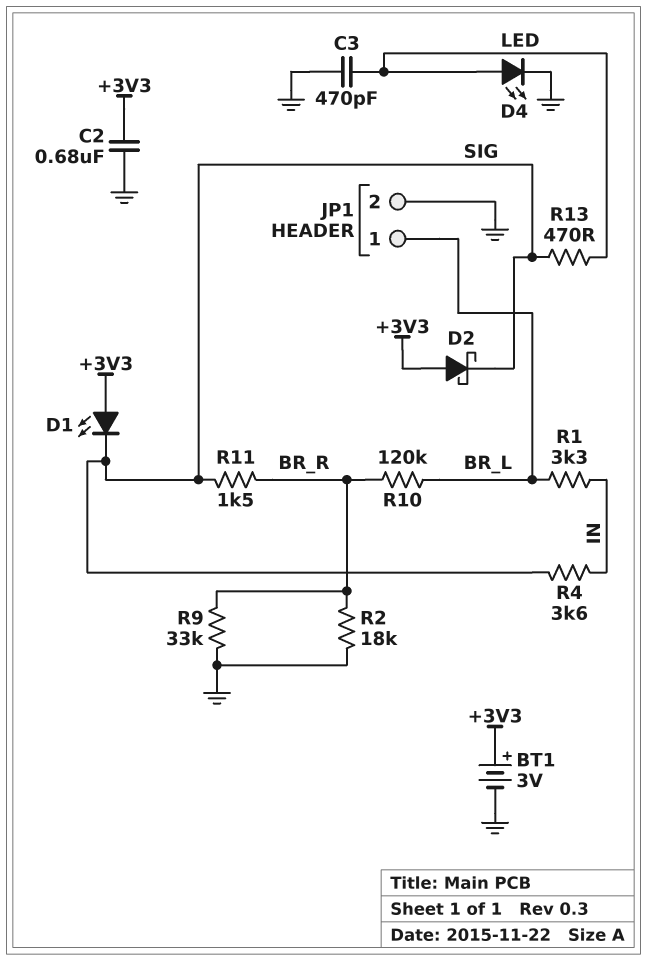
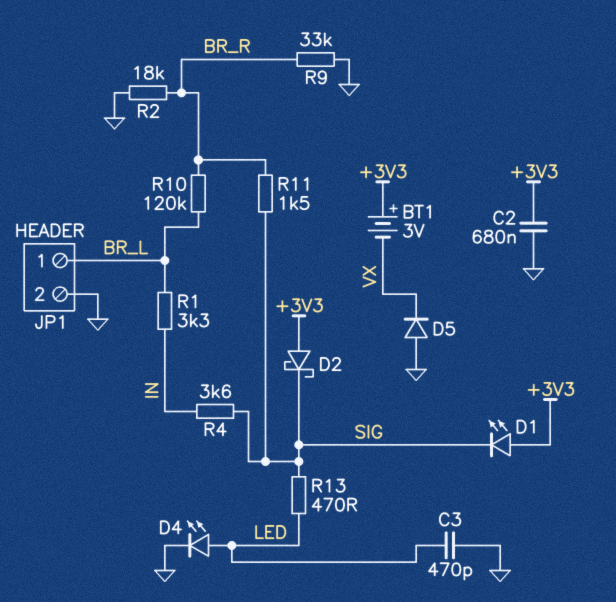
BT1: 3V (plus +3V3, minus GND) -> 3V (plus +3V3, minus VX)
D5: none -> diode (A GND, K VX)

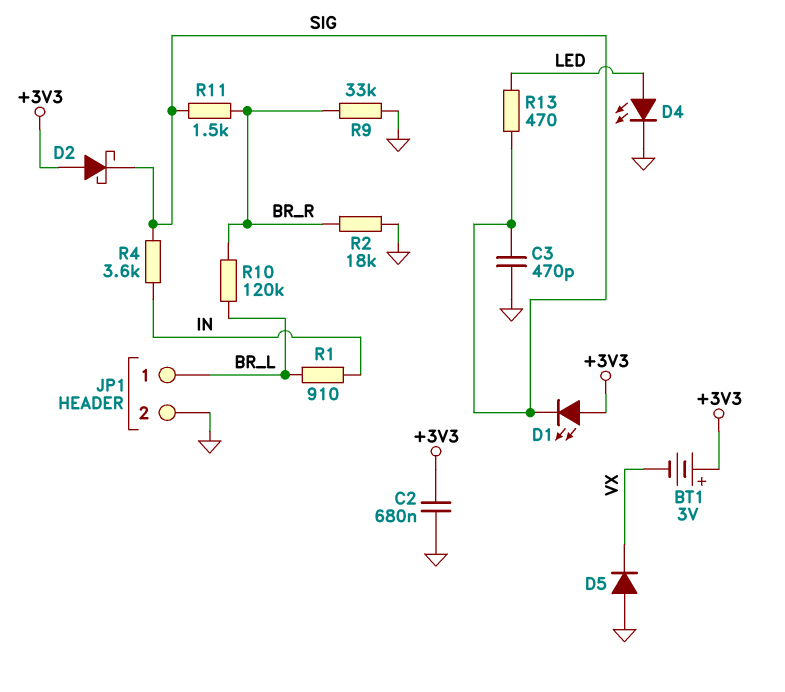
C3: 470pF (GND, LED) -> 470pF (GND, SIG)
R1: 3.3k (BR_L, IN) -> 910 (BR_L, IN)

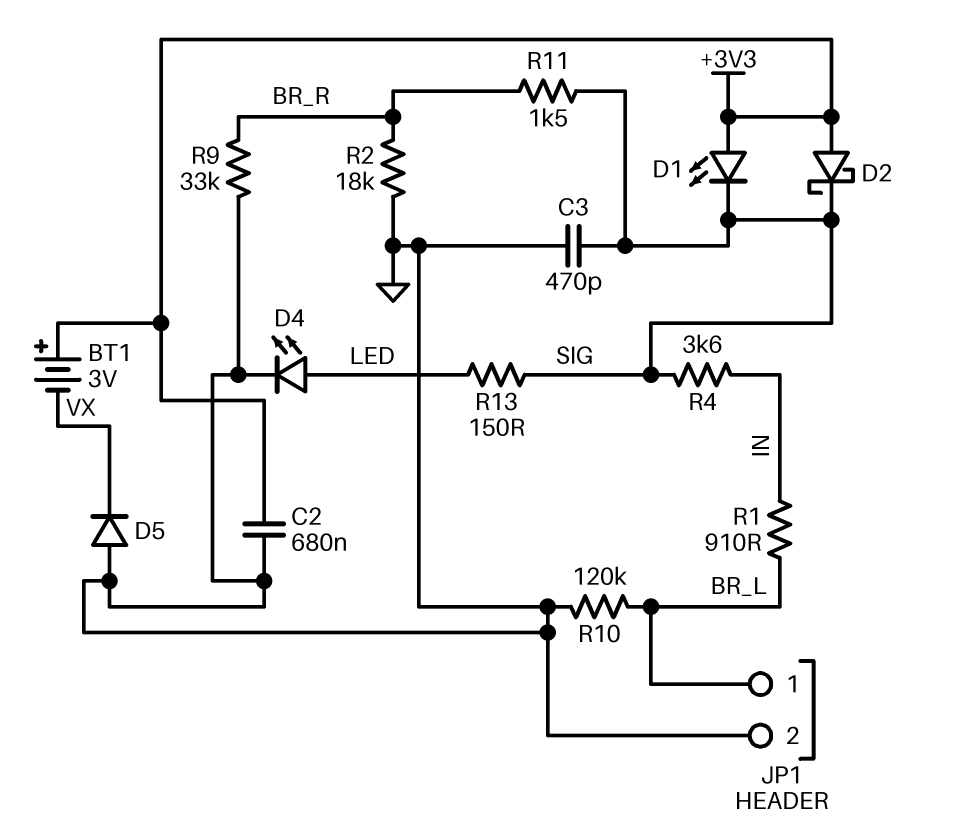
R10: 120k (BR_L, BR_R) -> 120k (BR_L, GND)
R13: 470 (LED, SIG) -> 150 (LED, SIG)

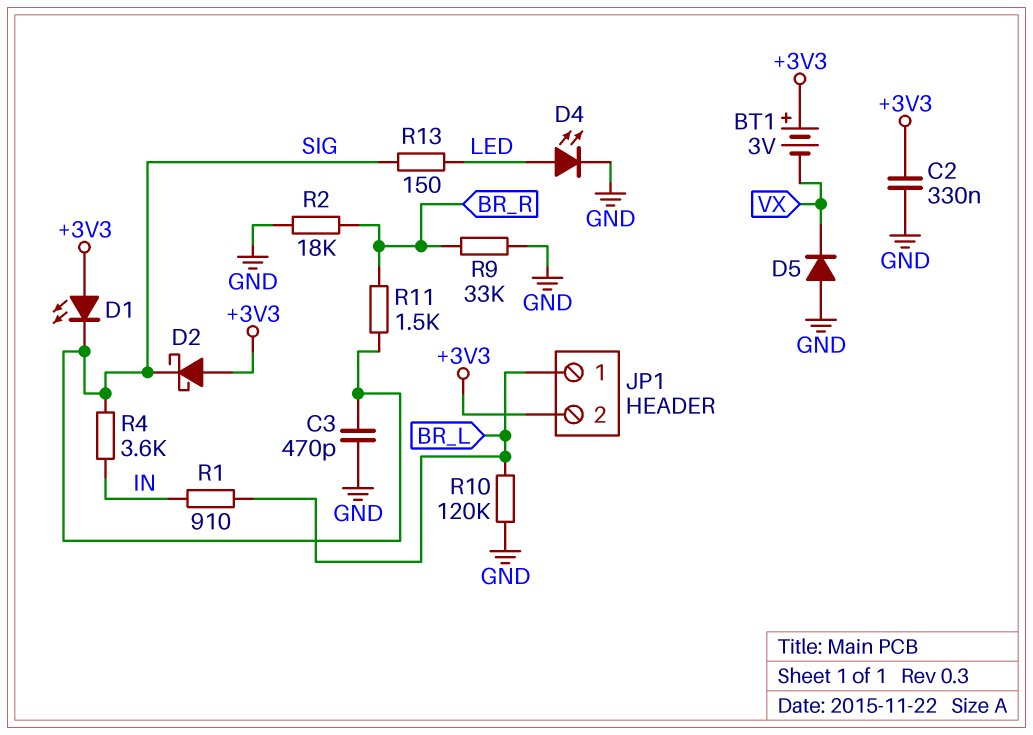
C2: 680nF (+3V3, GND) -> 330nF (+3V3, GND)
JP1 pin 2: GND -> +3V3

